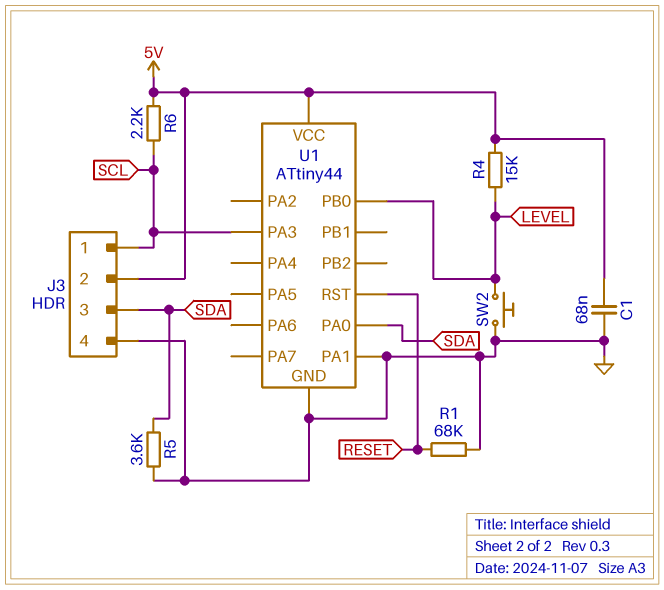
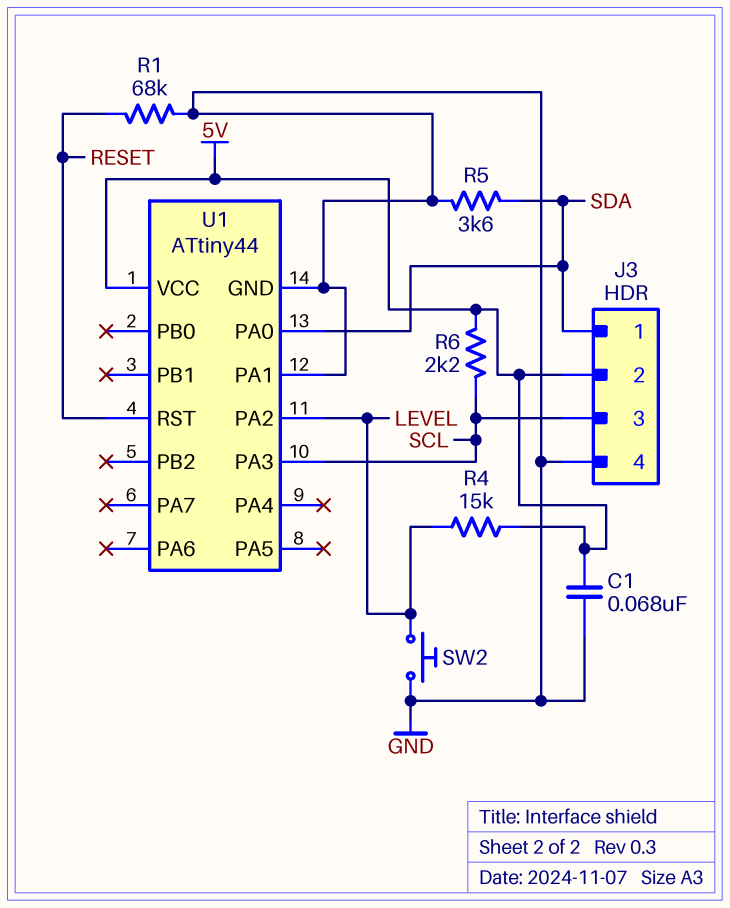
J3 pin 1: SCL -> SDA
J3 pin 3: SDA -> SCL
U1 pin PA2: none -> LEVEL
U1 pin PB0: LEVEL -> none

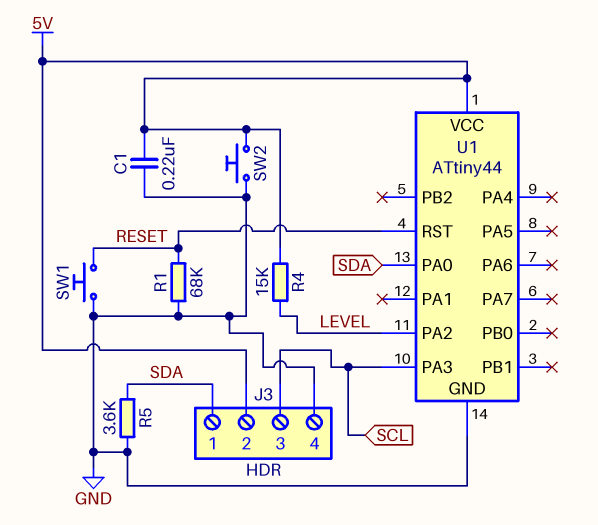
C1: 68nF (5V, GND) -> 220nF (5V, GND)
R6: 2.2k (5V, SCL) -> none
SW1: none -> button (GND, RESET)
SW2: button (GND, LEVEL) -> button (5V, GND)
U1 pin PA1: GND -> none

